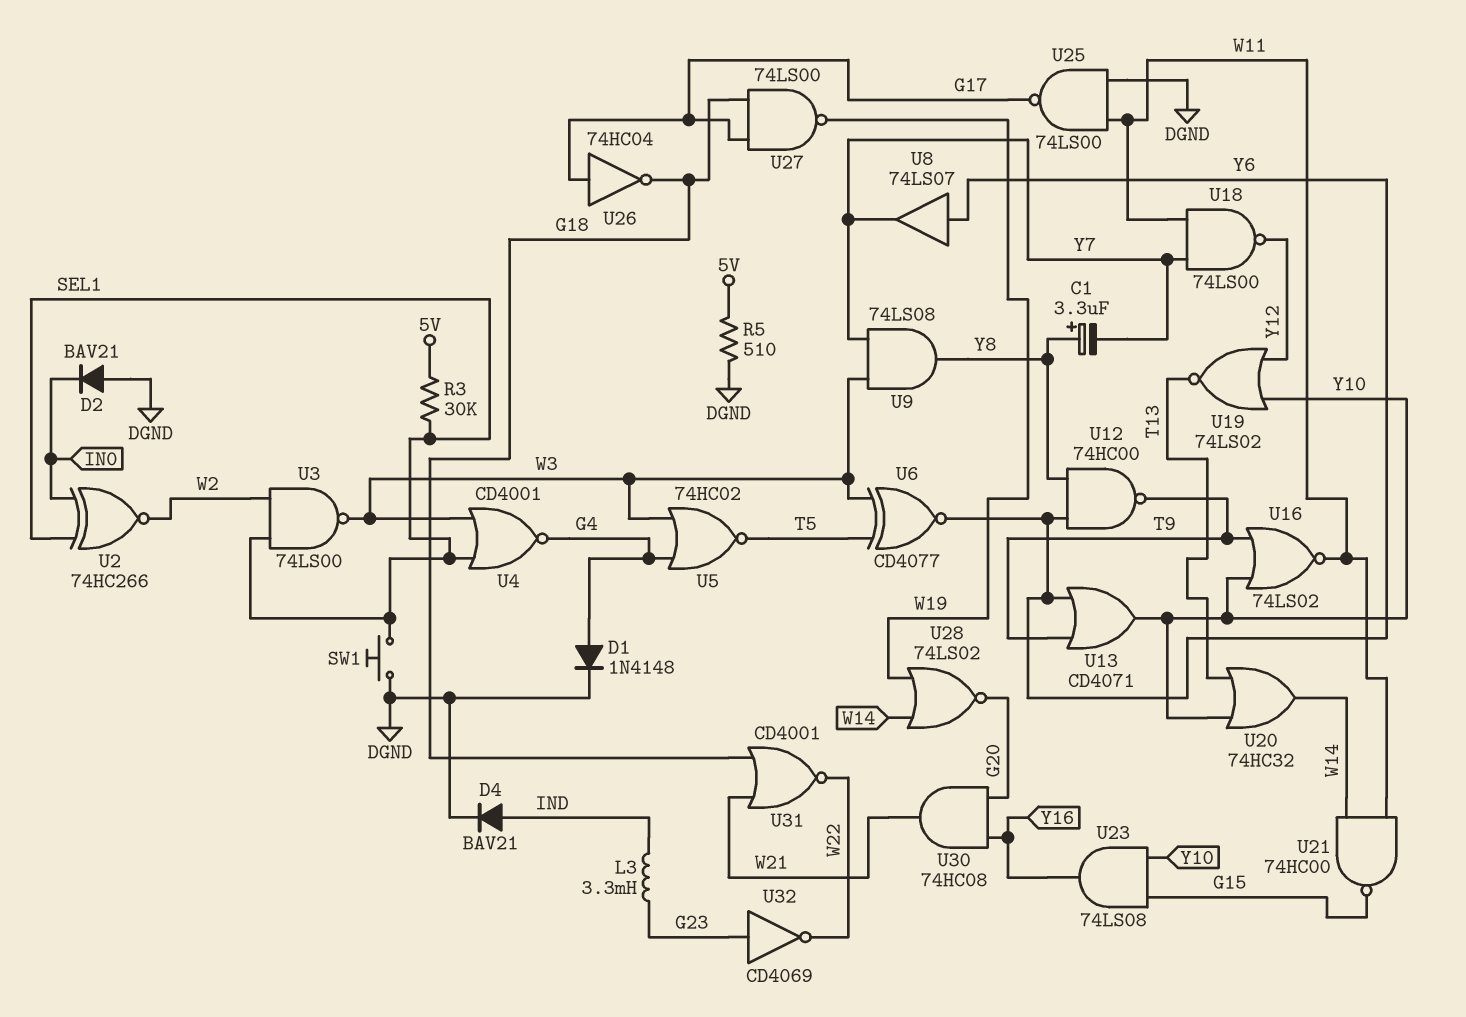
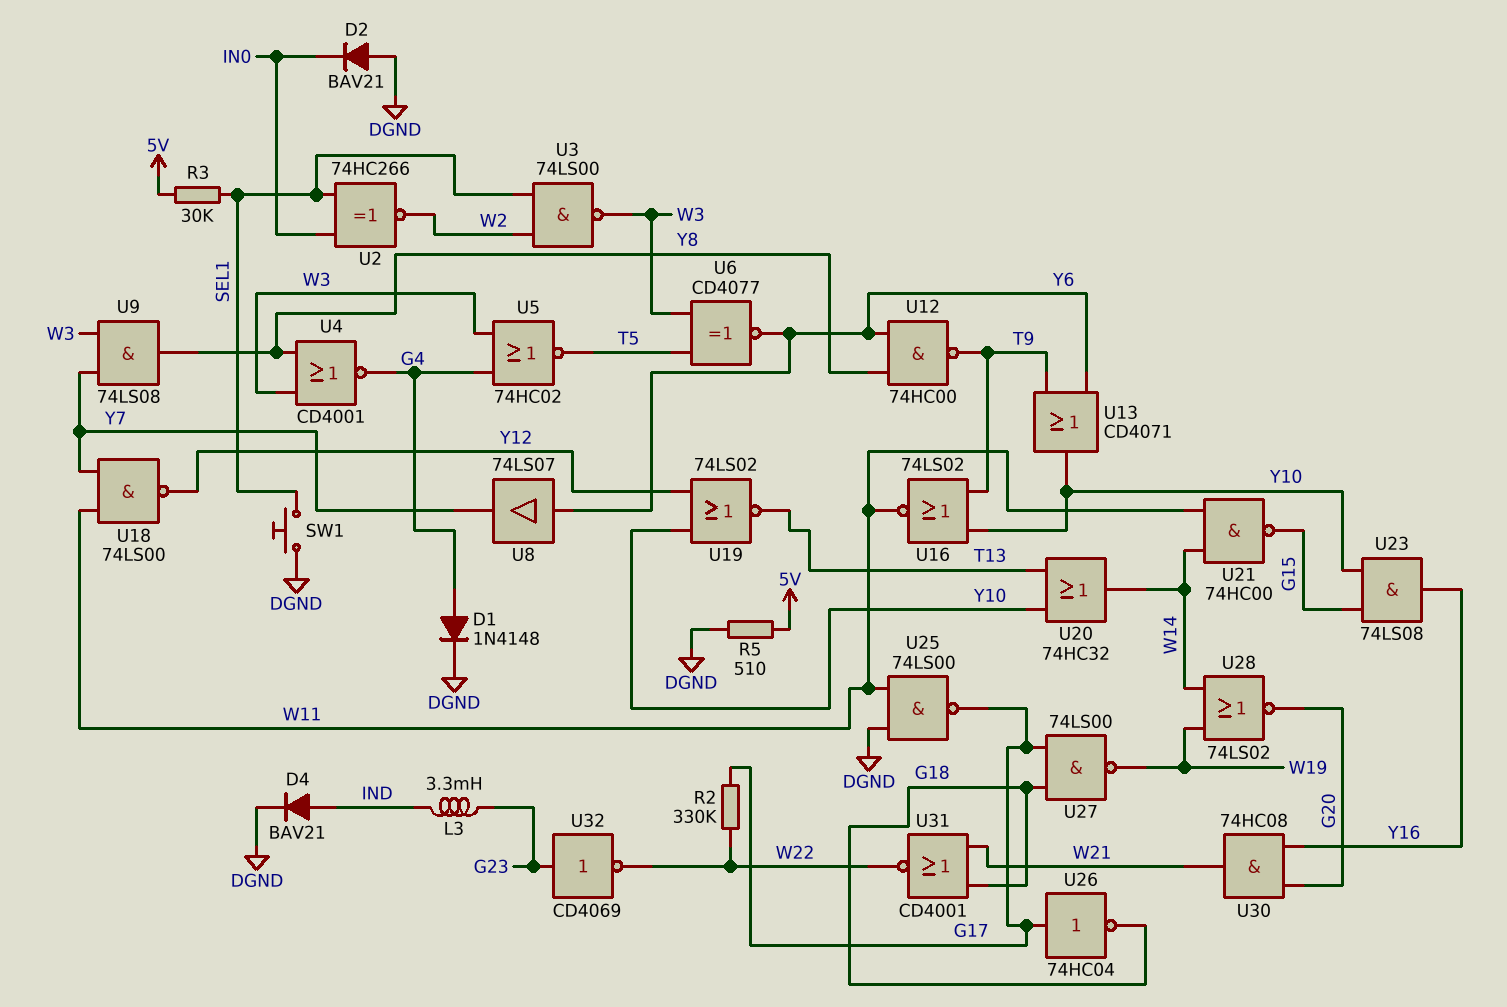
C1: 3.3uF (plus Y8, minus Y7) -> none
R2: none -> 330k (G17, W22)
U4: NOR CD4001 (in SEL1, in W3, out G4) -> NOR CD4001 (in W3, in Y8, out G4)

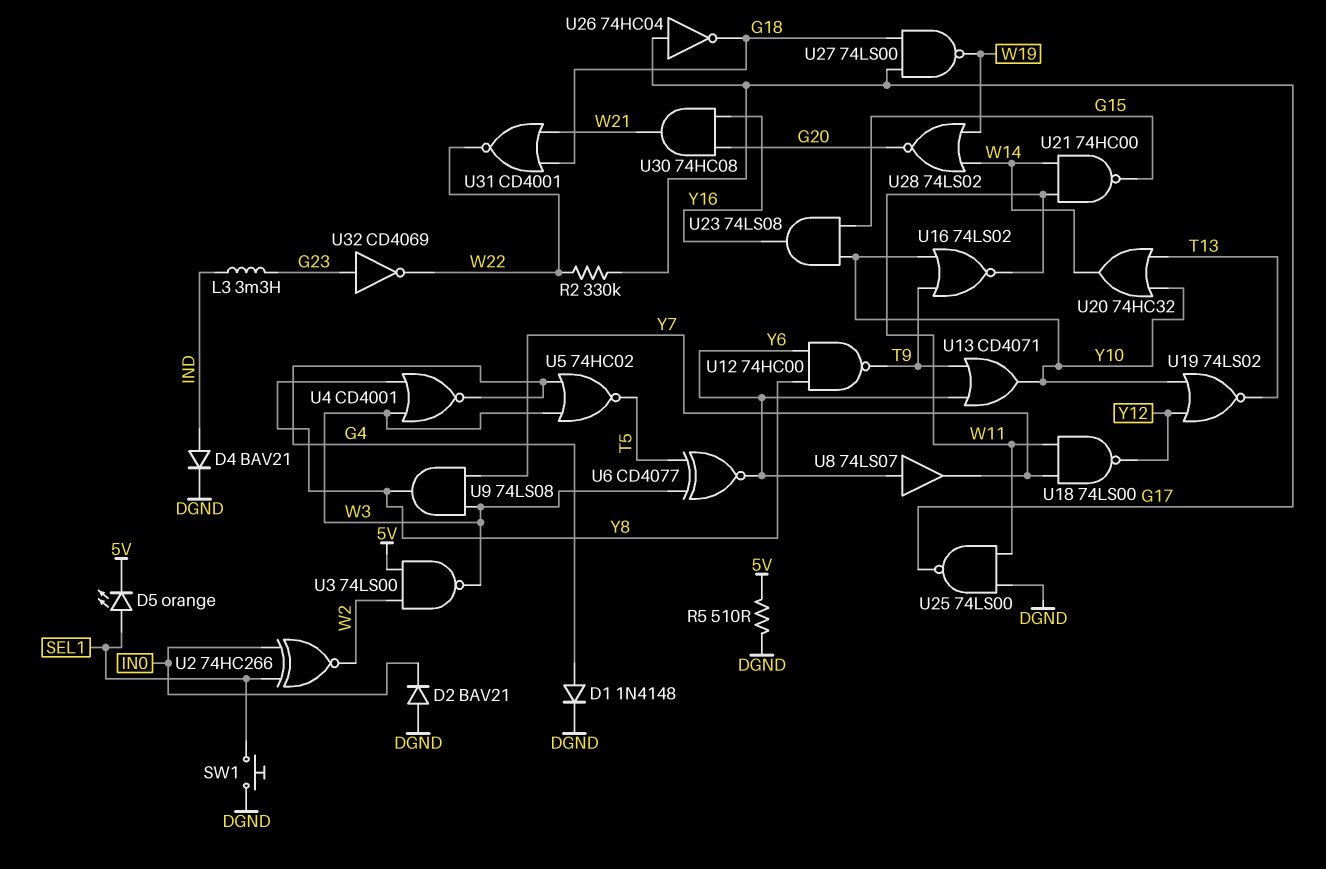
D5: none -> LED orange (A SEL1, K 5V)
R3: 30k (5V, SEL1) -> none
U3: NAND 74LS00 (in SEL1, in W2, out W3) -> NAND 74LS00 (in 5V, in W2, out W3)

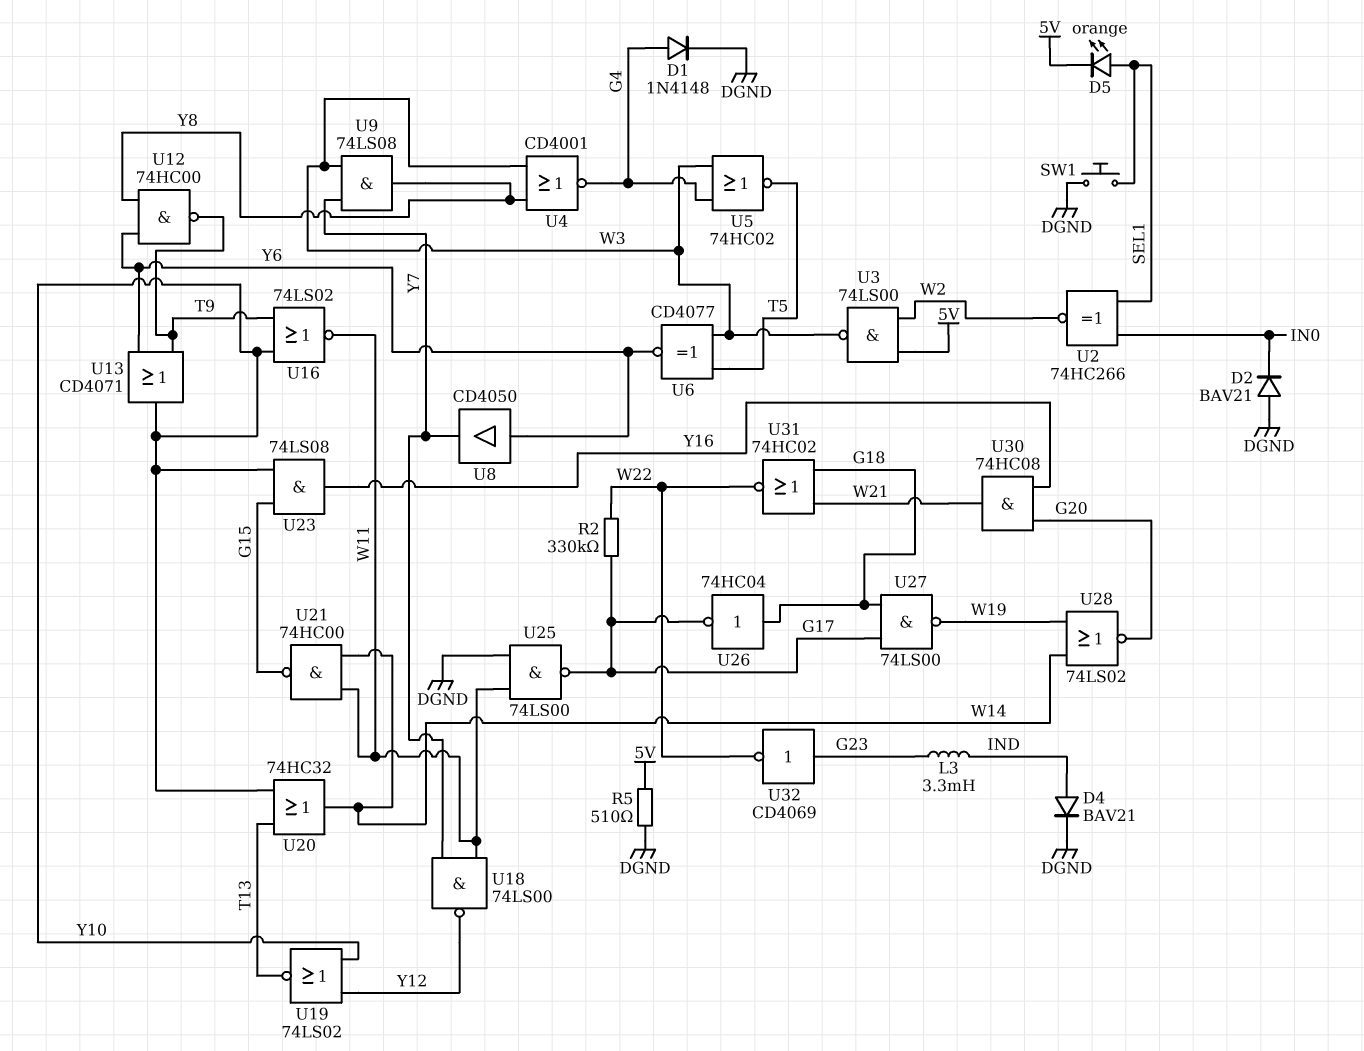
U8: buffer 74LS07 (in Y6, out Y7) -> buffer CD4050 (in Y6, out Y7)
U26: NOT 74HC04 (in G17, out G18) -> NOT 74HC04 (in G18, out G17)
U31: NOR CD4001 (in G18, in W21, out W22) -> NOR 74HC02 (in G18, in W21, out W22)

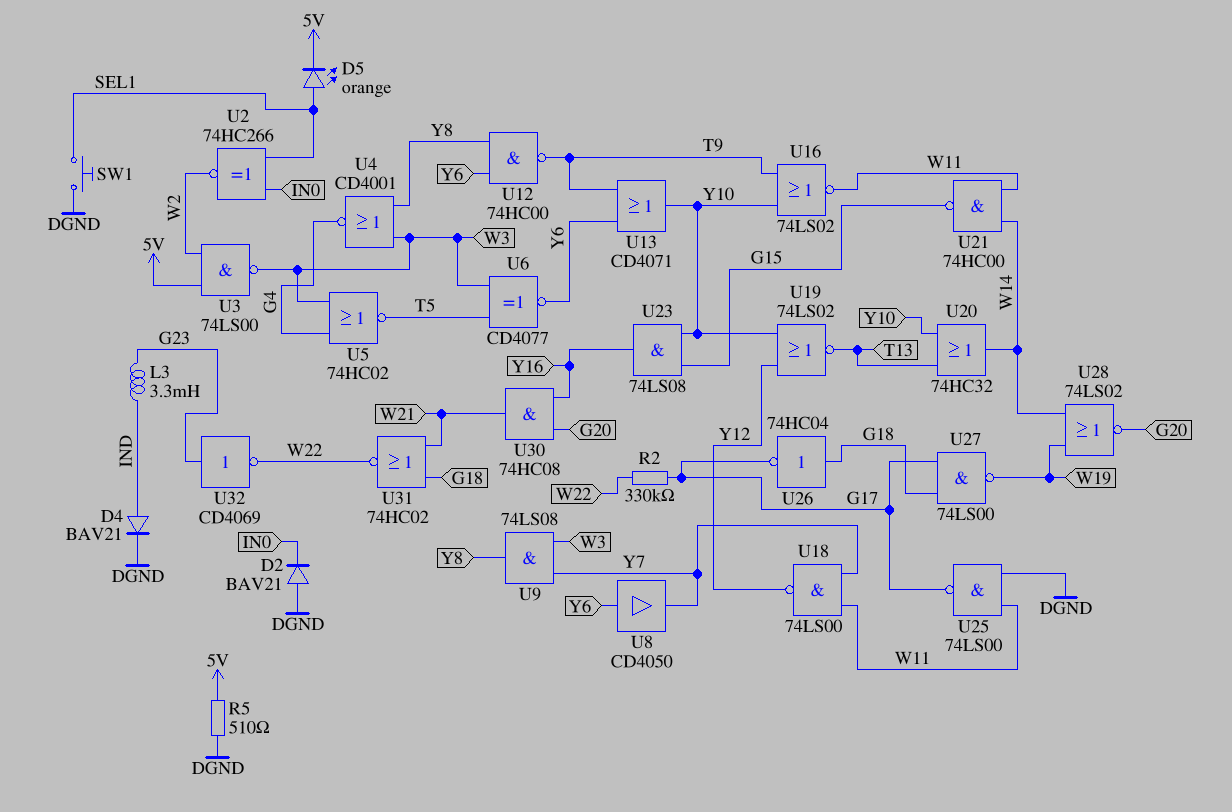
D1: diode 1N4148 (A G4, K DGND) -> none

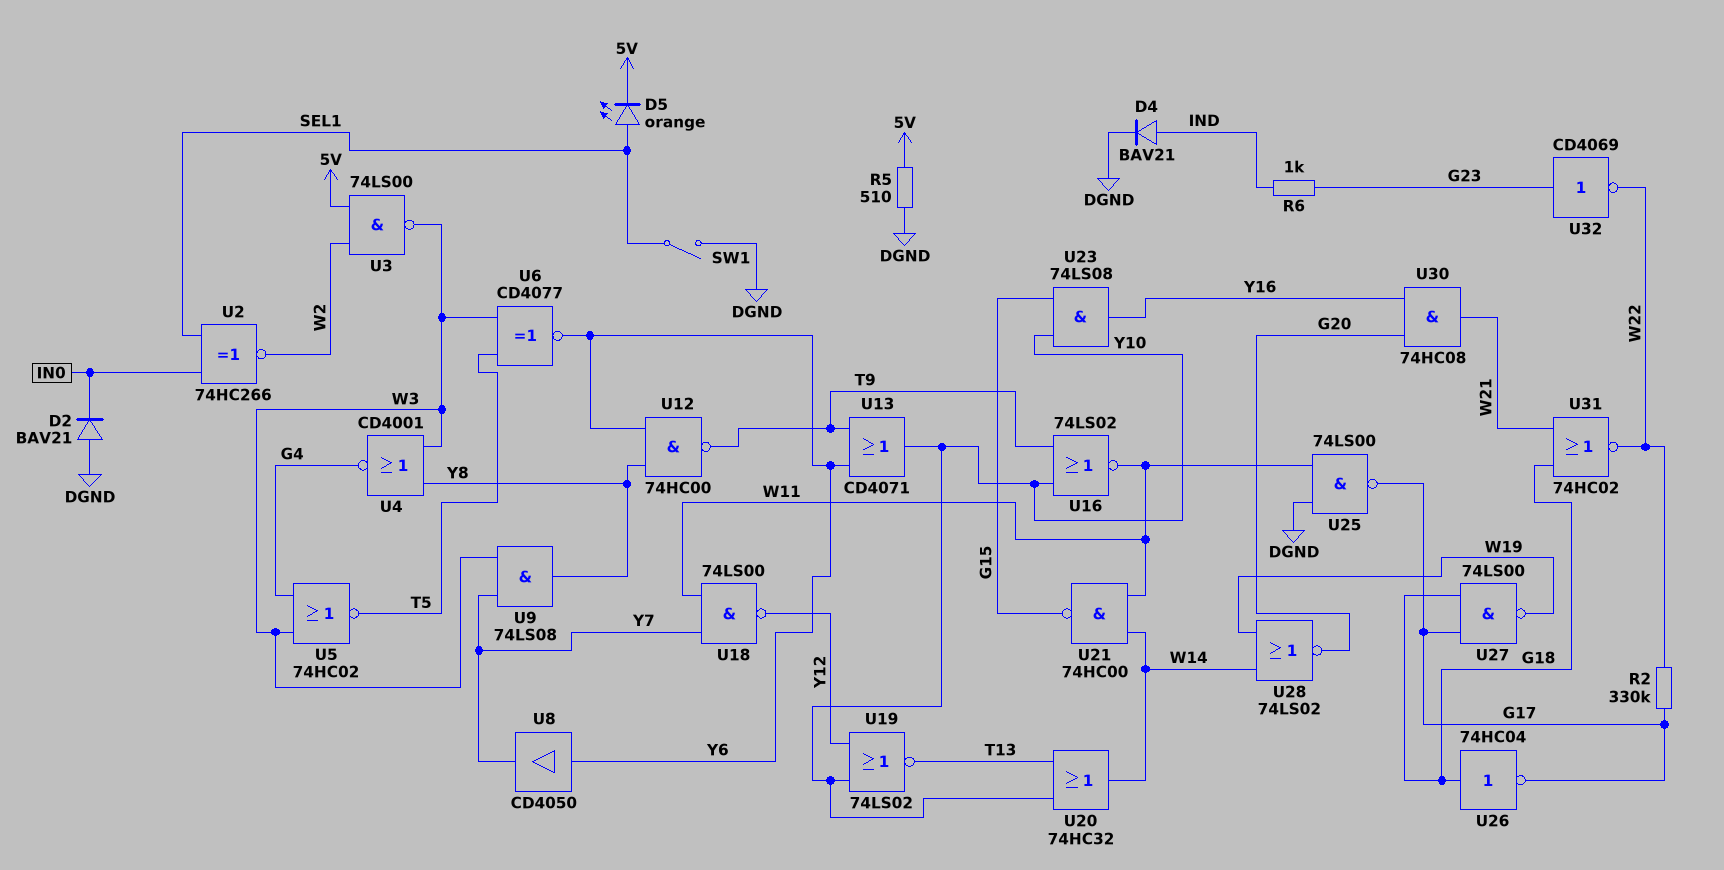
L3: 3.3mH (G23, IND) -> none
R6: none -> 1k (G23, IND)
SW1: button (DGND, SEL1) -> switch (DGND, SEL1)

